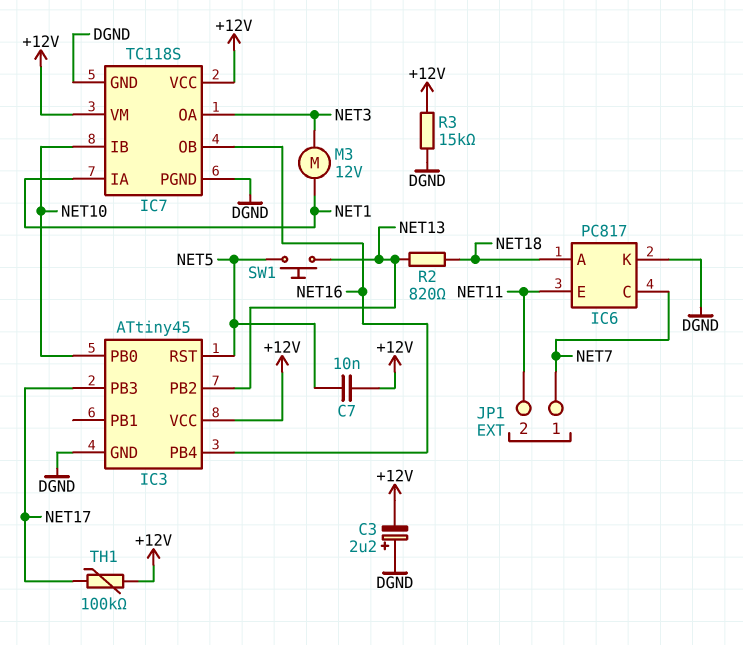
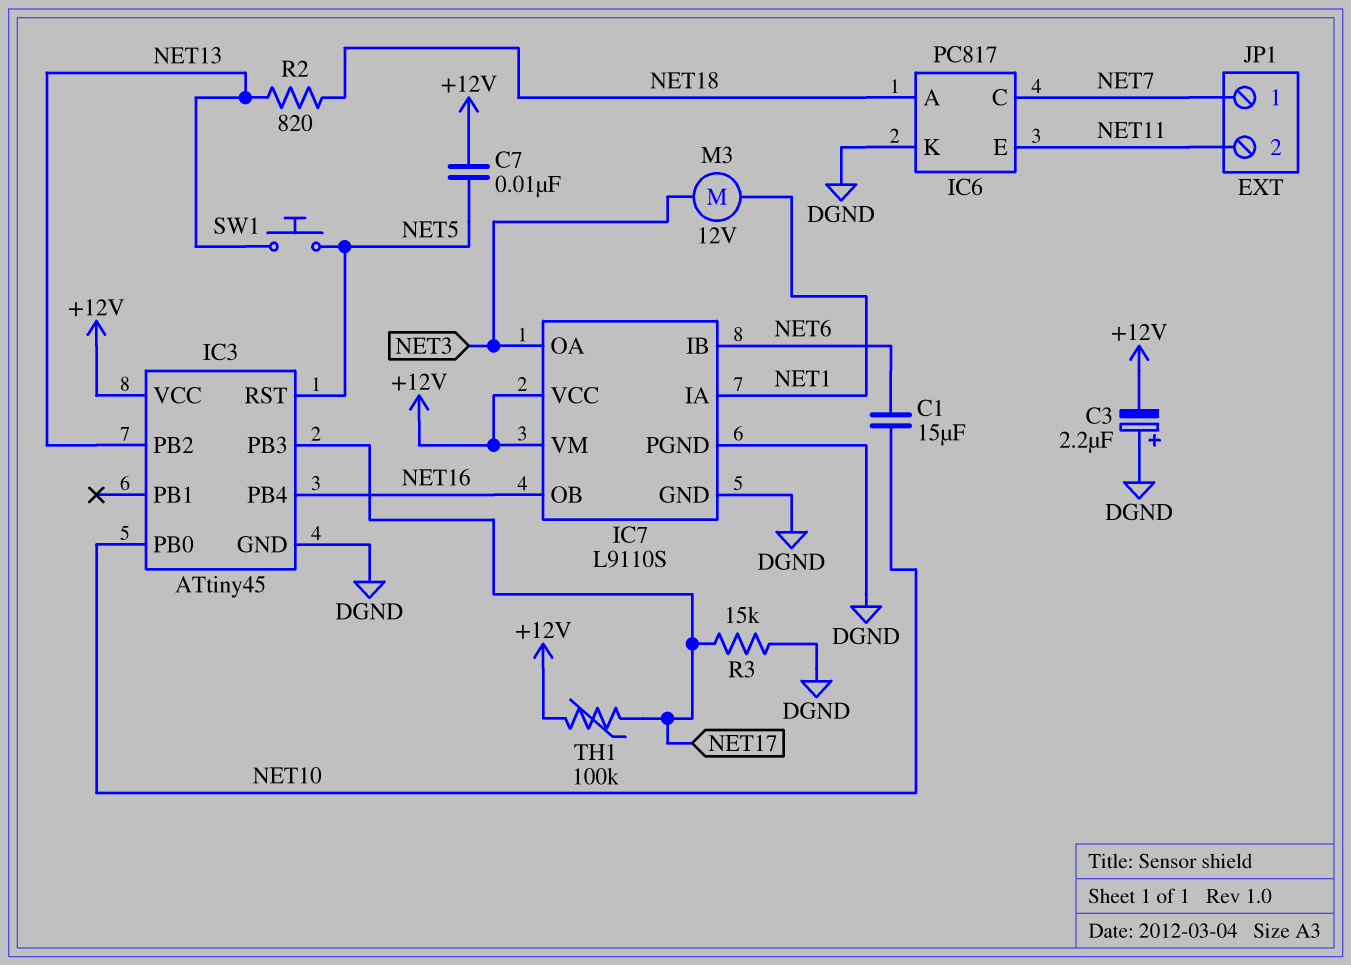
C1: none -> 15uF (NET6, NET10)
IC7: TC118S -> L9110S
IC7 pin IB: NET10 -> NET6
R3: 15k (+12V, DGND) -> 15k (DGND, NET17)

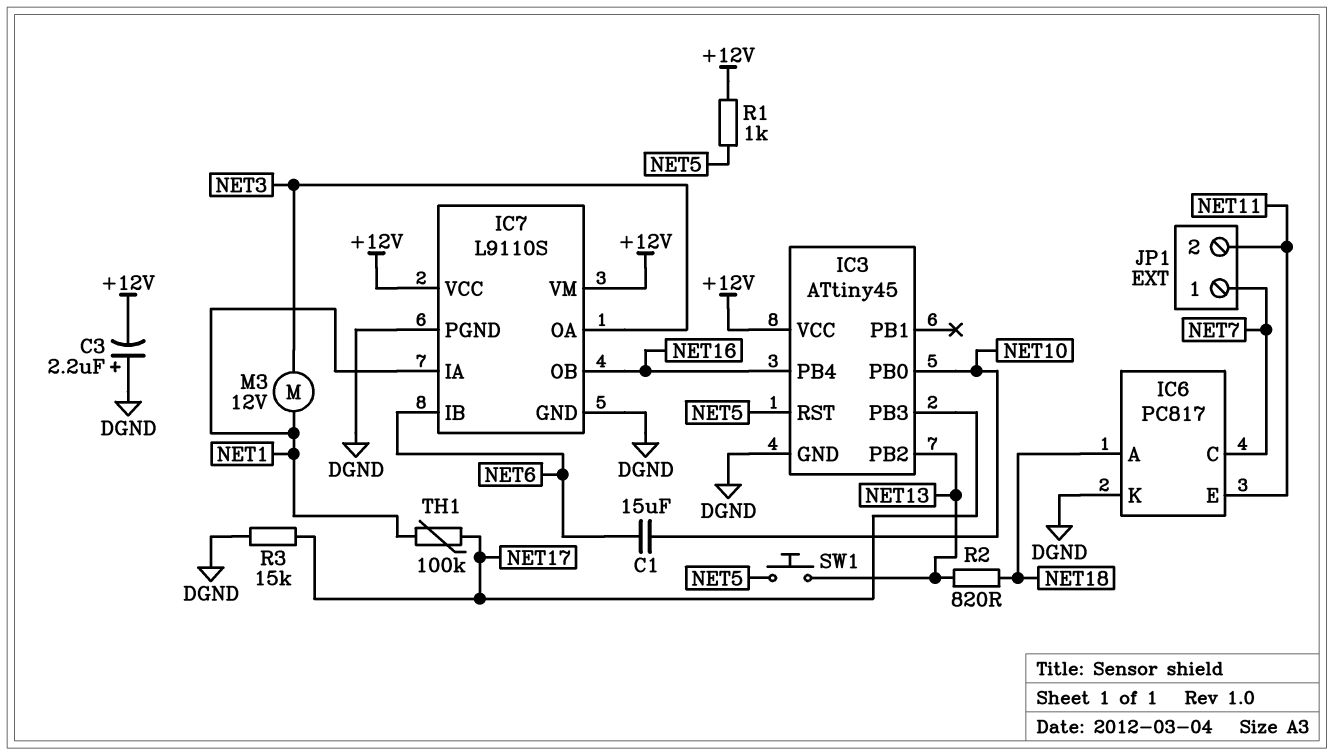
C7: 10nF (+12V, NET5) -> none
R1: none -> 1k (+12V, NET5)
TH1: 100k (+12V, NET17) -> 100k (NET1, NET17)

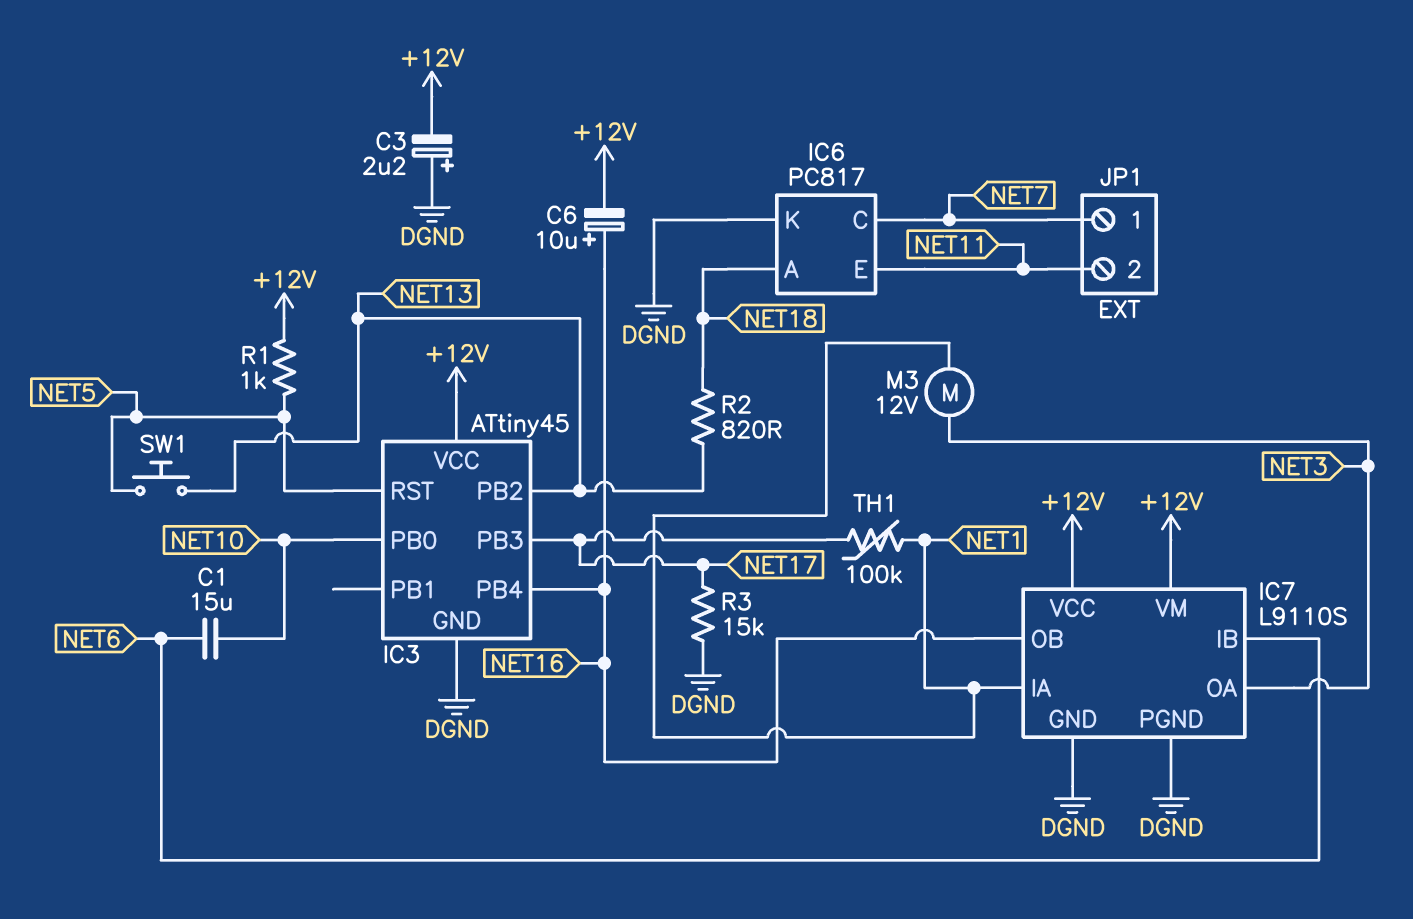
C6: none -> 10uF (plus NET16, minus +12V)

